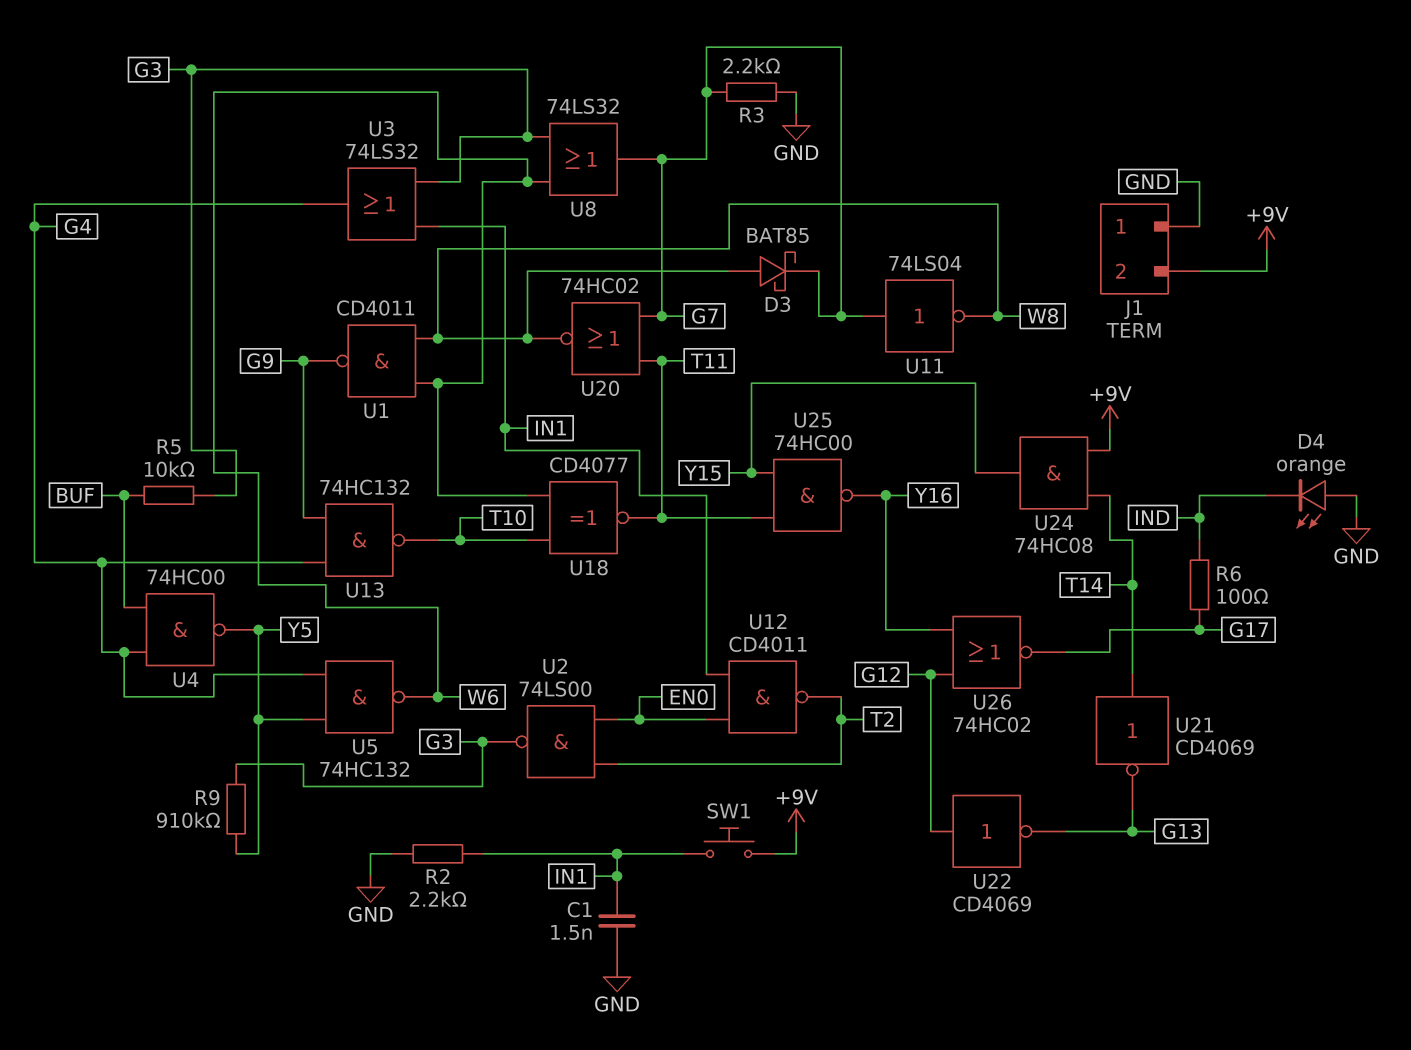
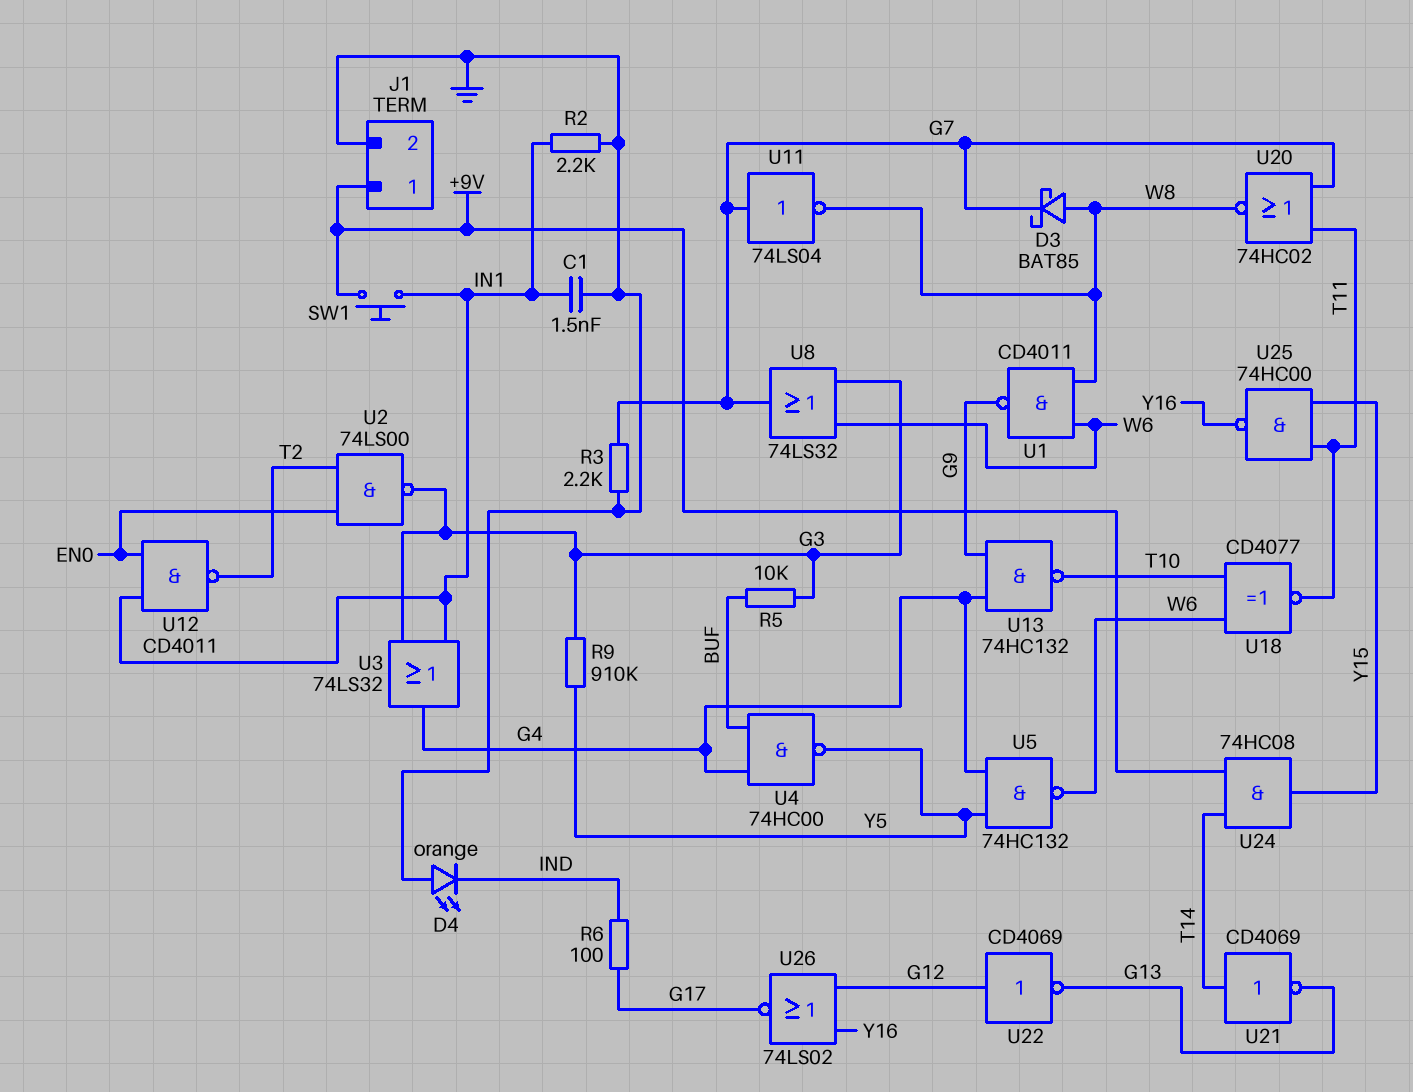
J1 pin 1: GND -> +9V
J1 pin 2: +9V -> GND
U26: NOR 74HC02 (in G12, in Y16, out G17) -> NOR 74LS02 (in G12, in Y16, out G17)

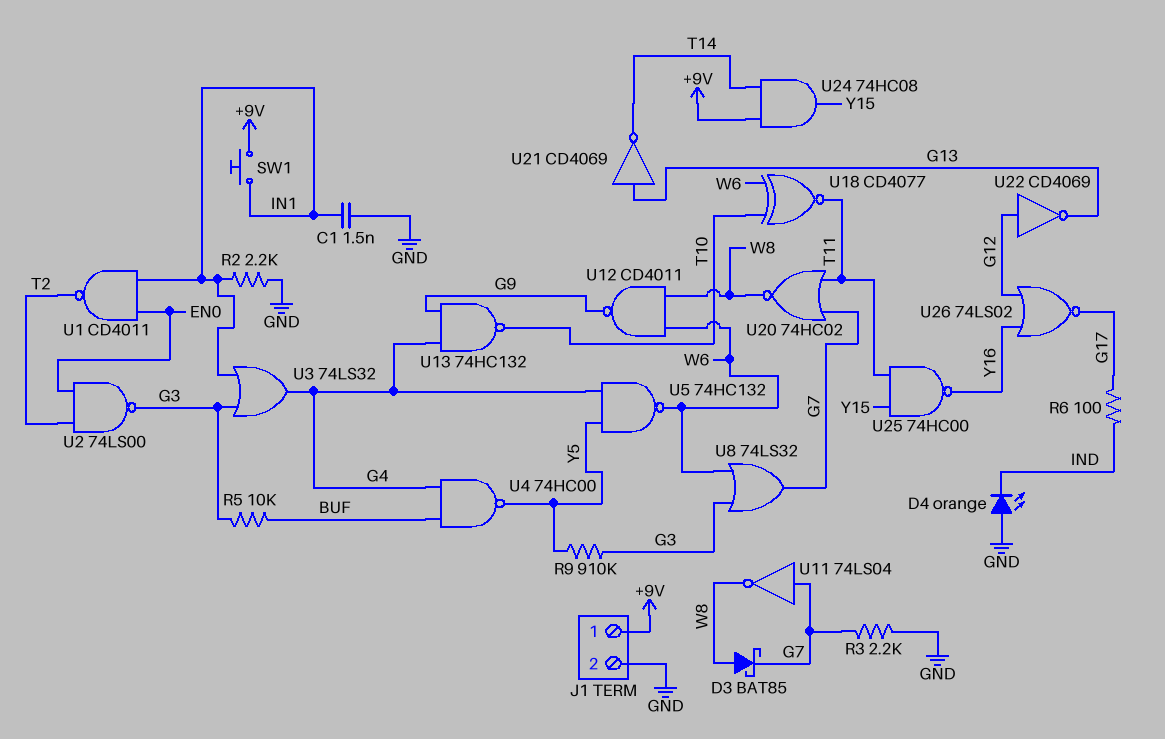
U1: NAND CD4011 (in W6, in W8, out G9) -> NAND CD4011 (in EN0, in IN1, out T2)
U12: NAND CD4011 (in EN0, in IN1, out T2) -> NAND CD4011 (in W6, in W8, out G9)
U21: NOT CD4069 (in T14, out G13) -> NOT CD4069 (in G13, out T14)

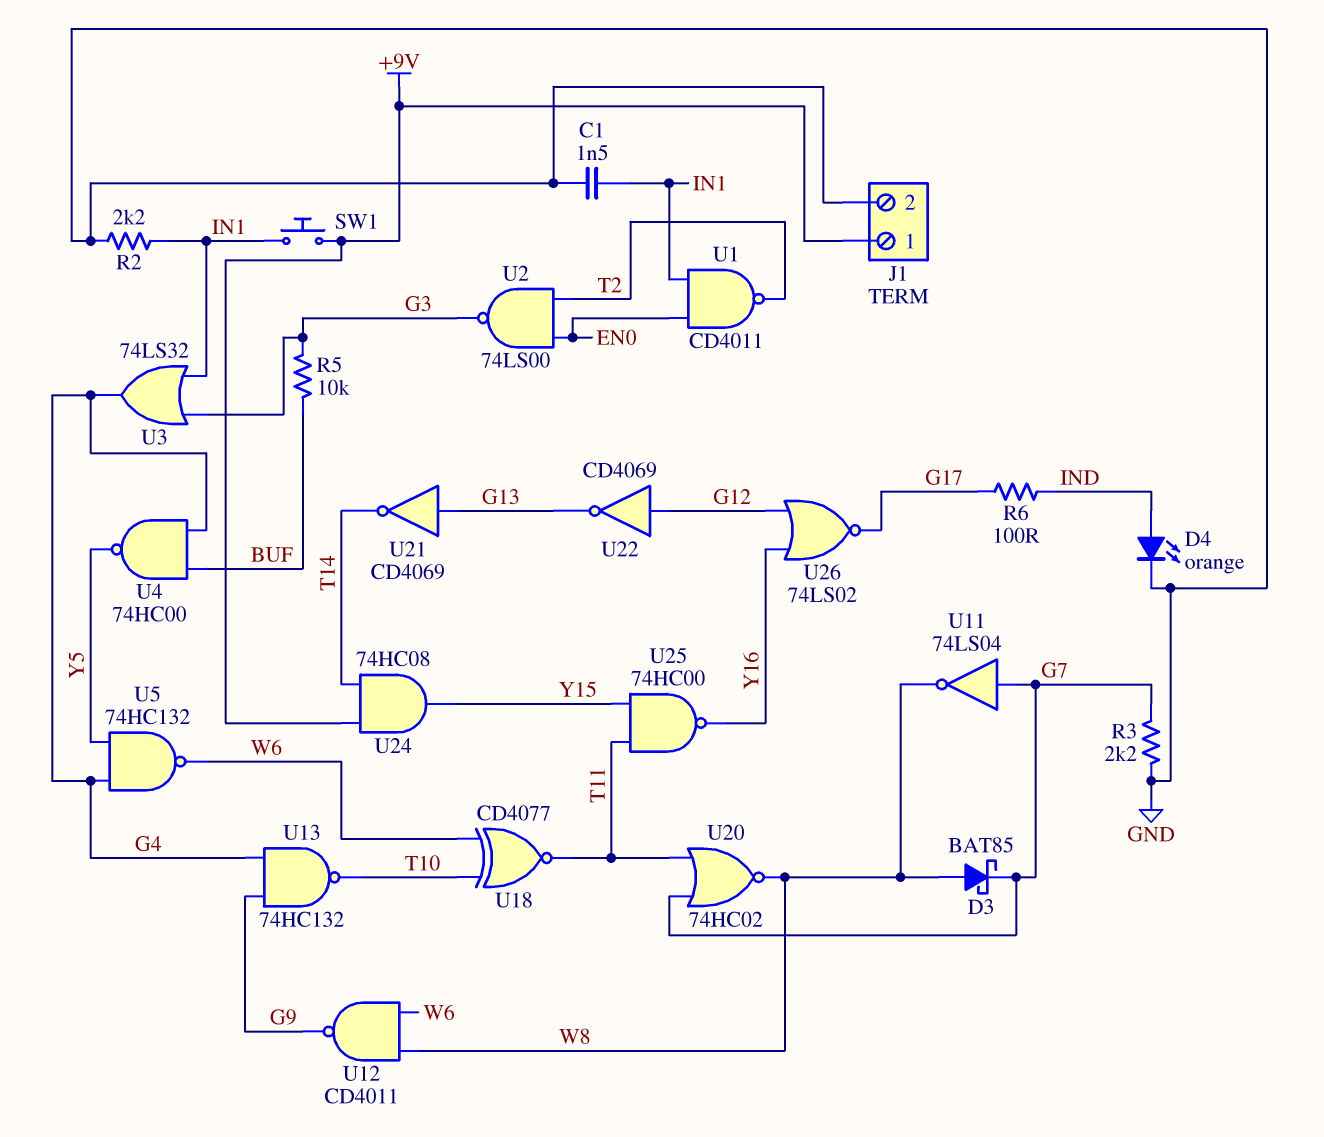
D4: LED orange (A GND, K IND) -> LED orange (A IND, K GND)
R9: 910k (G3, Y5) -> none
U8: OR 74LS32 (in G3, in W6, out G7) -> none

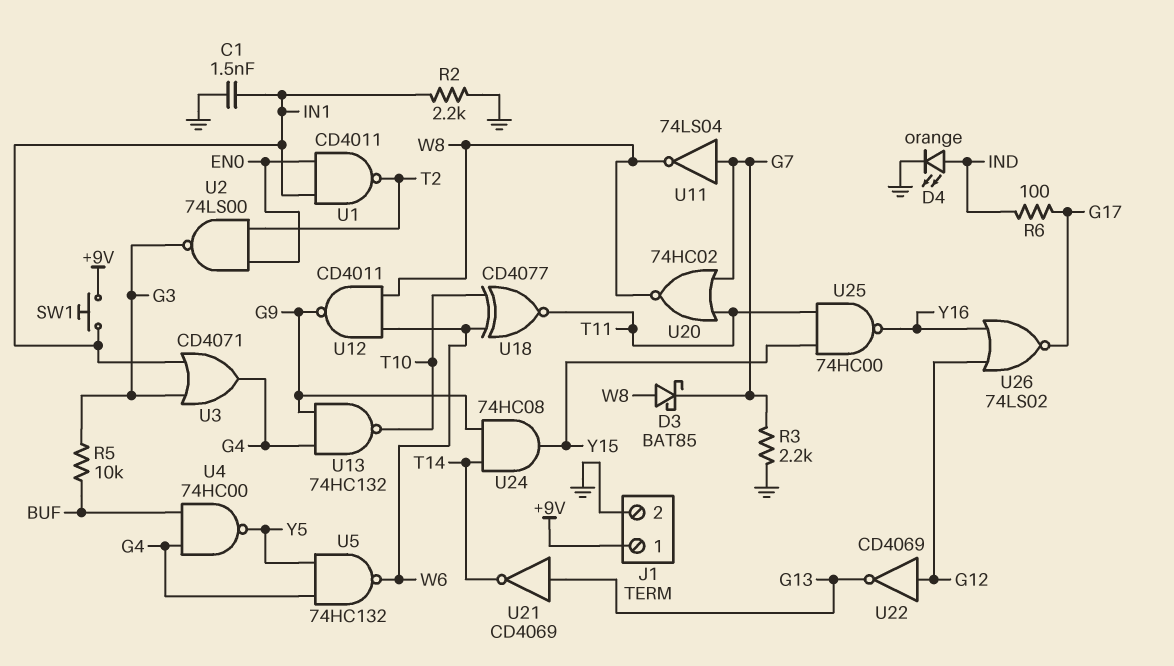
U3: OR 74LS32 (in G3, in IN1, out G4) -> OR CD4071 (in G3, in IN1, out G4)
U24: AND 74HC08 (in +9V, in T14, out Y15) -> AND 74HC08 (in G9, in T14, out Y15)

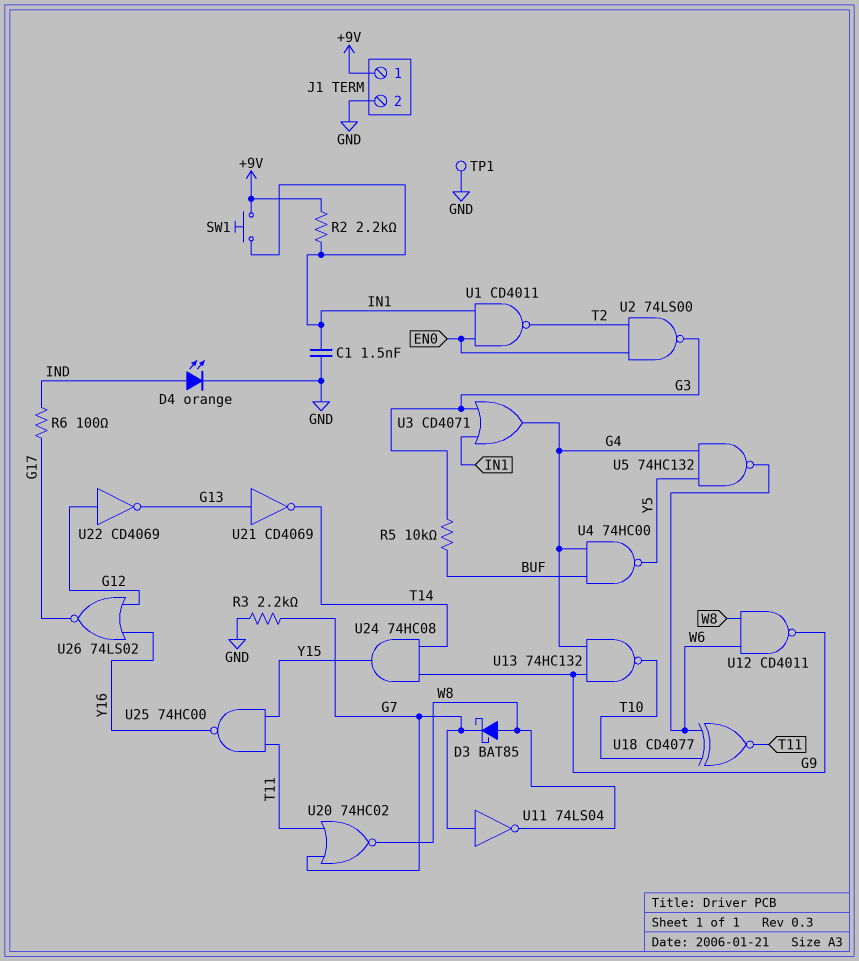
R2: 2.2k (GND, IN1) -> 2.2k (+9V, IN1)
TP1: none -> test point (GND)

